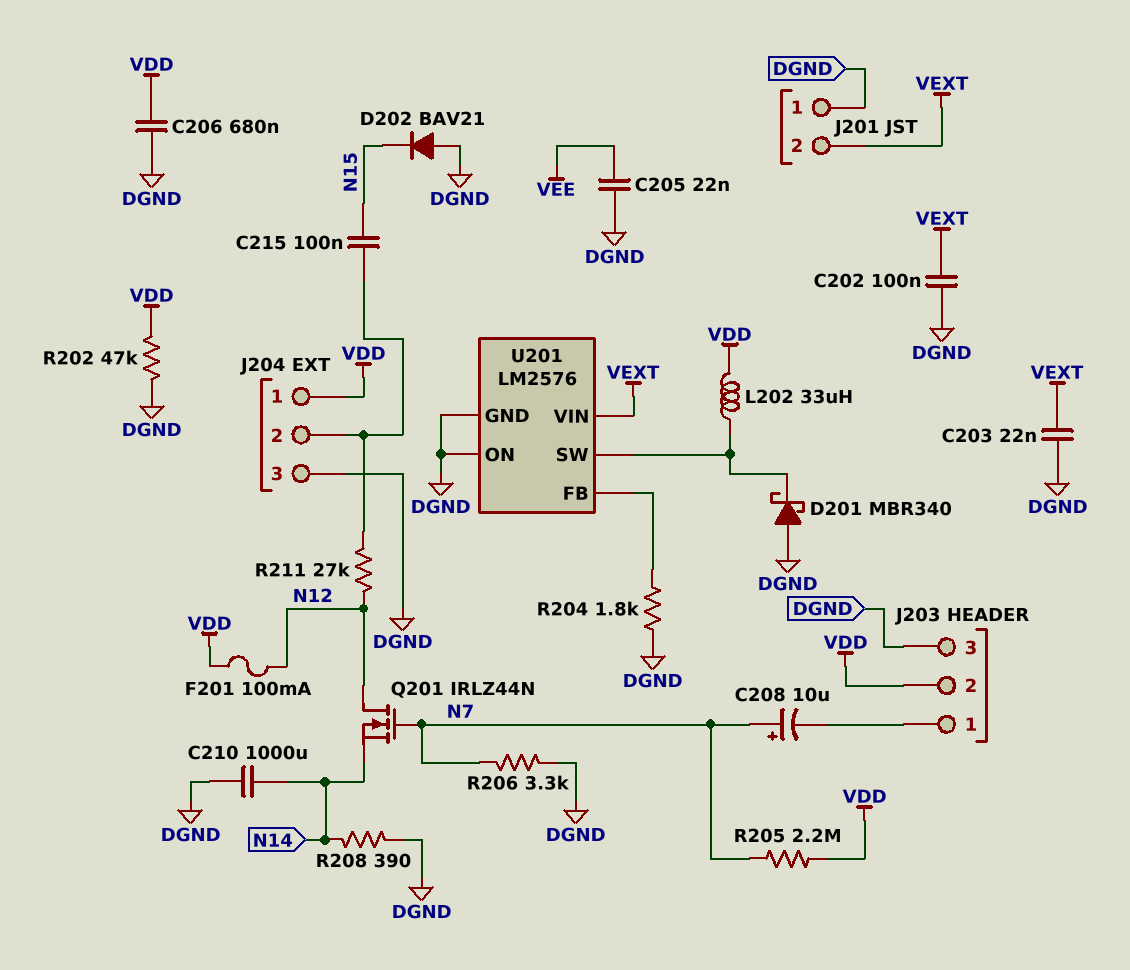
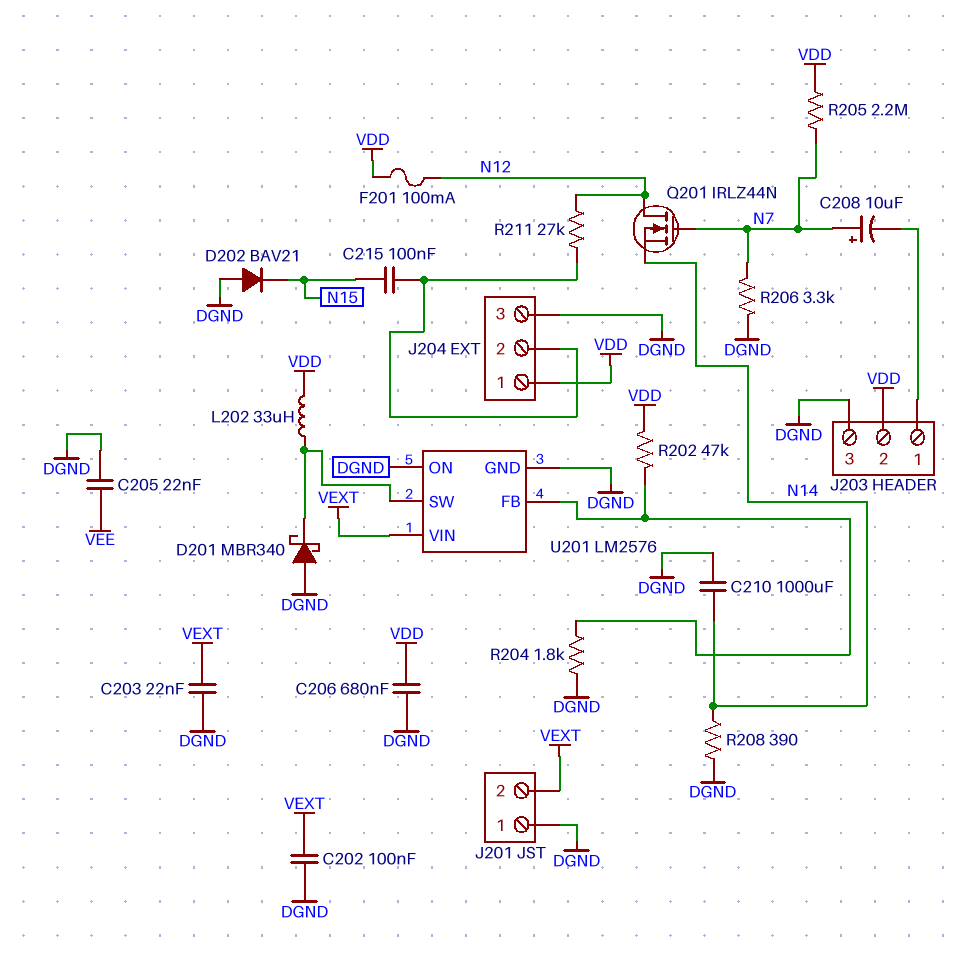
R202: 47k (DGND, VDD) -> 47k (U201/FB, VDD)

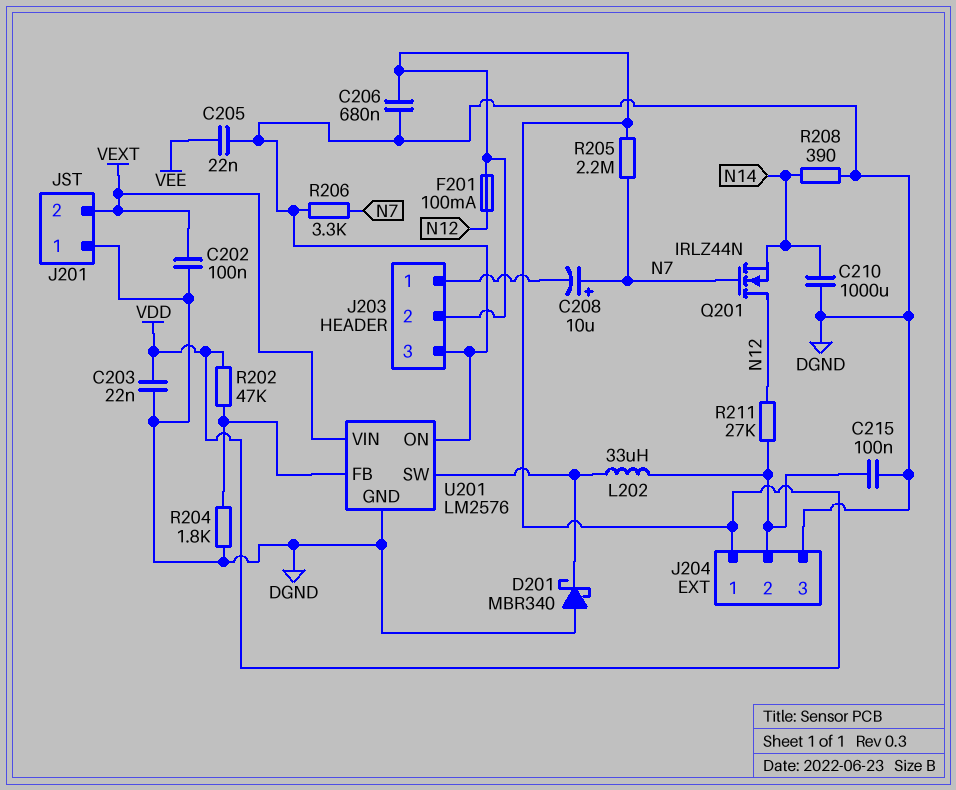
C203: 22nF (DGND, VEXT) -> 22nF (DGND, VDD)
C215: 100nF (J204/2, N15) -> 100nF (DGND, J204/2)
D202: diode BAV21 (A DGND, K N15) -> none
L202: 33uH (U201/SW, VDD) -> 33uH (J204/2, U201/SW)

